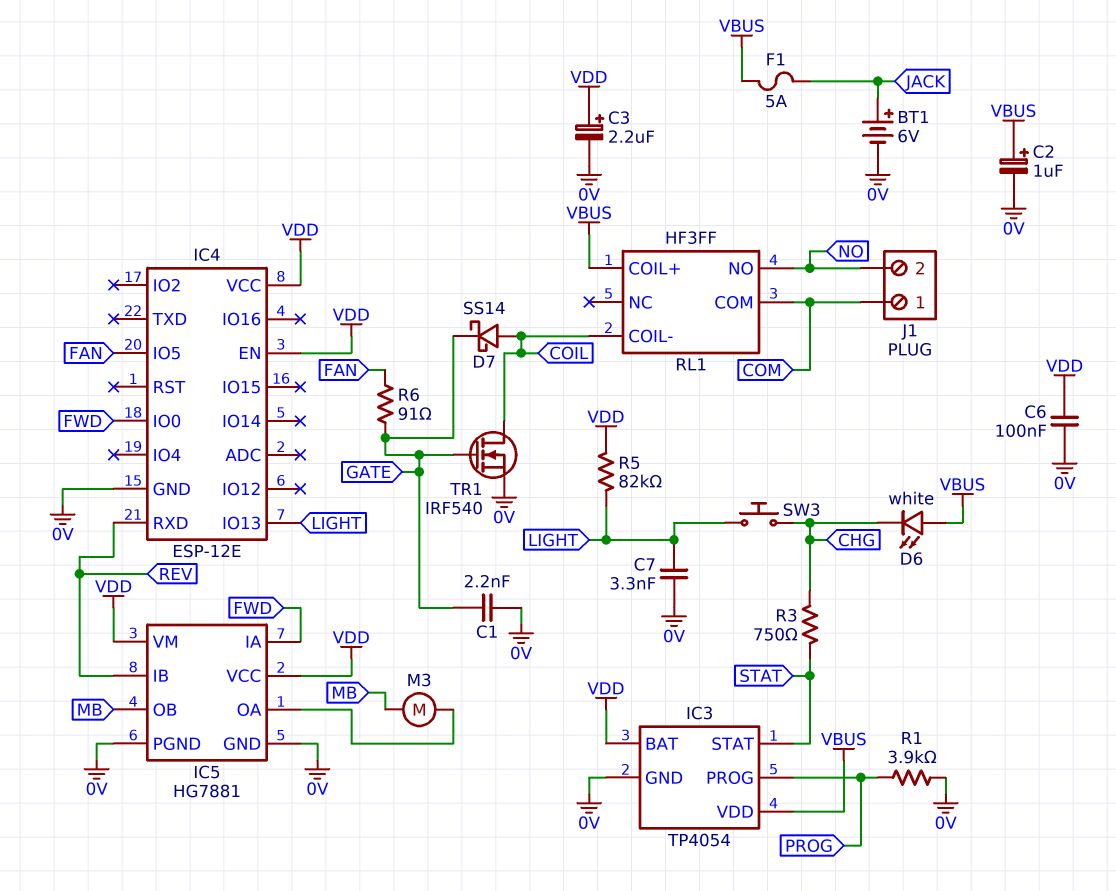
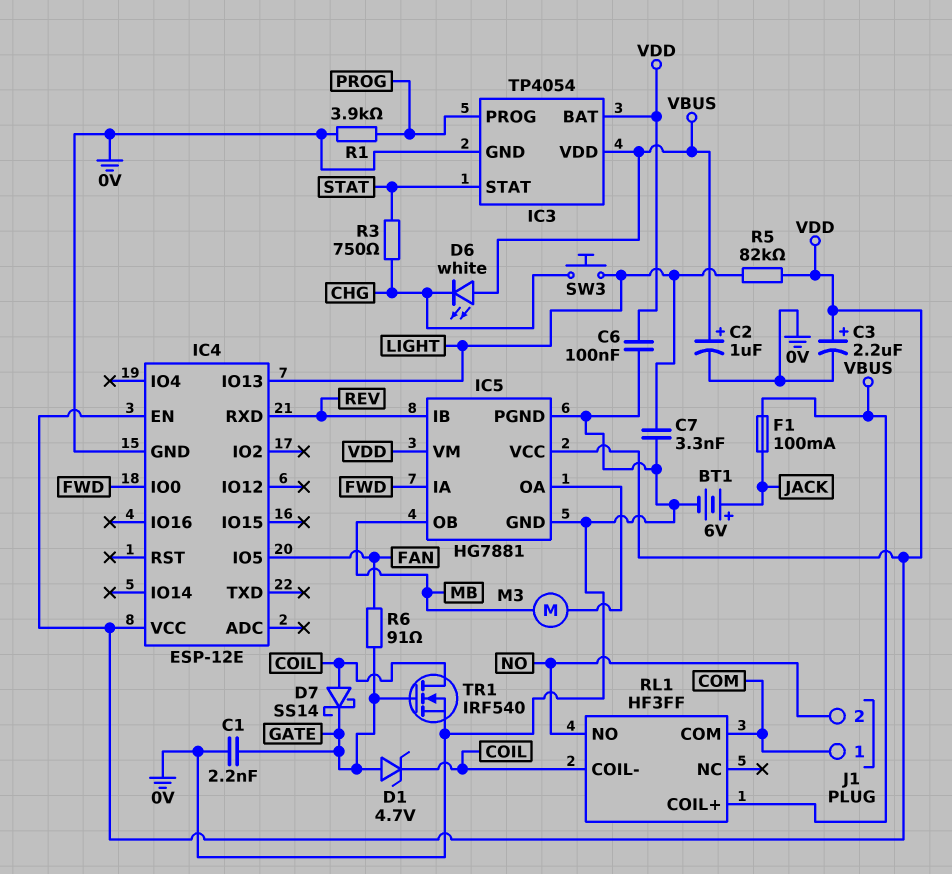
D1: none -> zener 4.7V (A GATE, K COIL)
F1: 5A (JACK, VBUS) -> 100mA (JACK, VBUS)

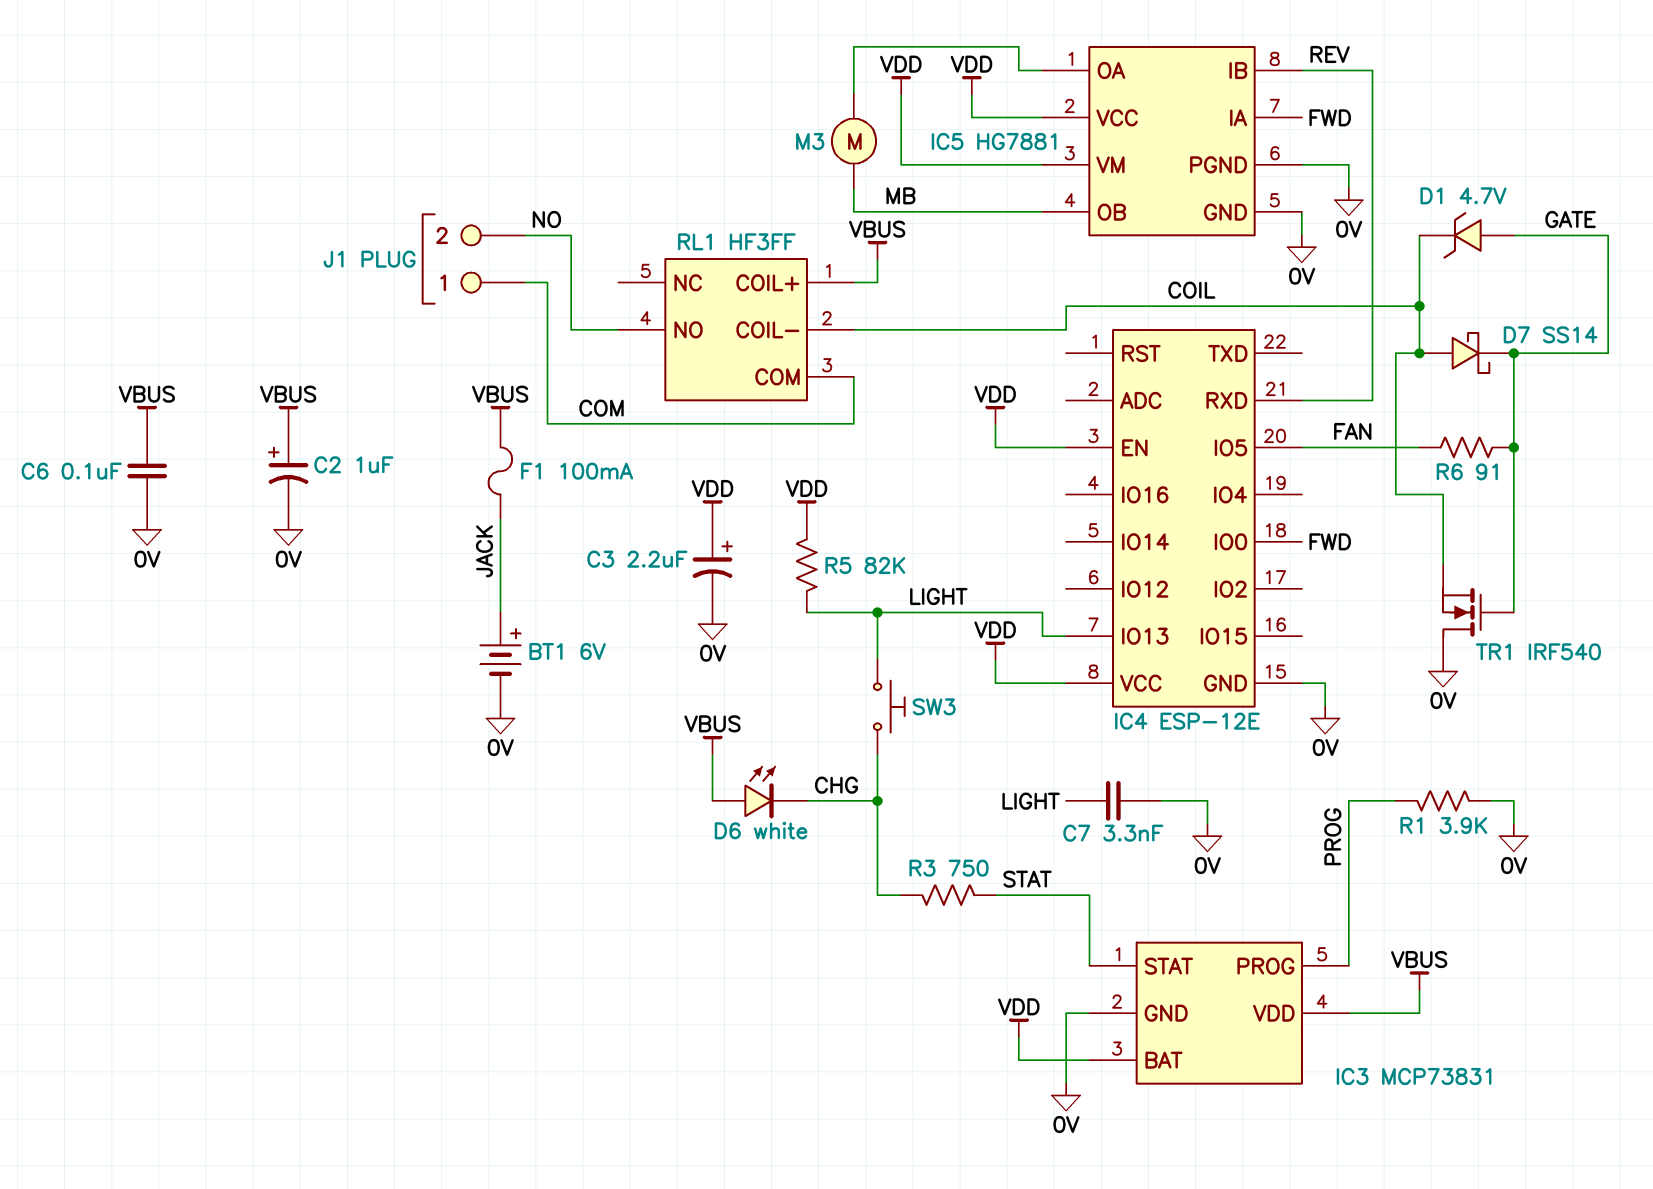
C1: 2.2nF (0V, GATE) -> none
C6: 100nF (0V, VDD) -> 100nF (0V, VBUS)
IC3: TP4054 -> MCP73831
TR1: NMOS IRF540 (G GATE, D COIL, S 0V) -> NMOS IRF540 (G GATE, D 0V, S COIL)

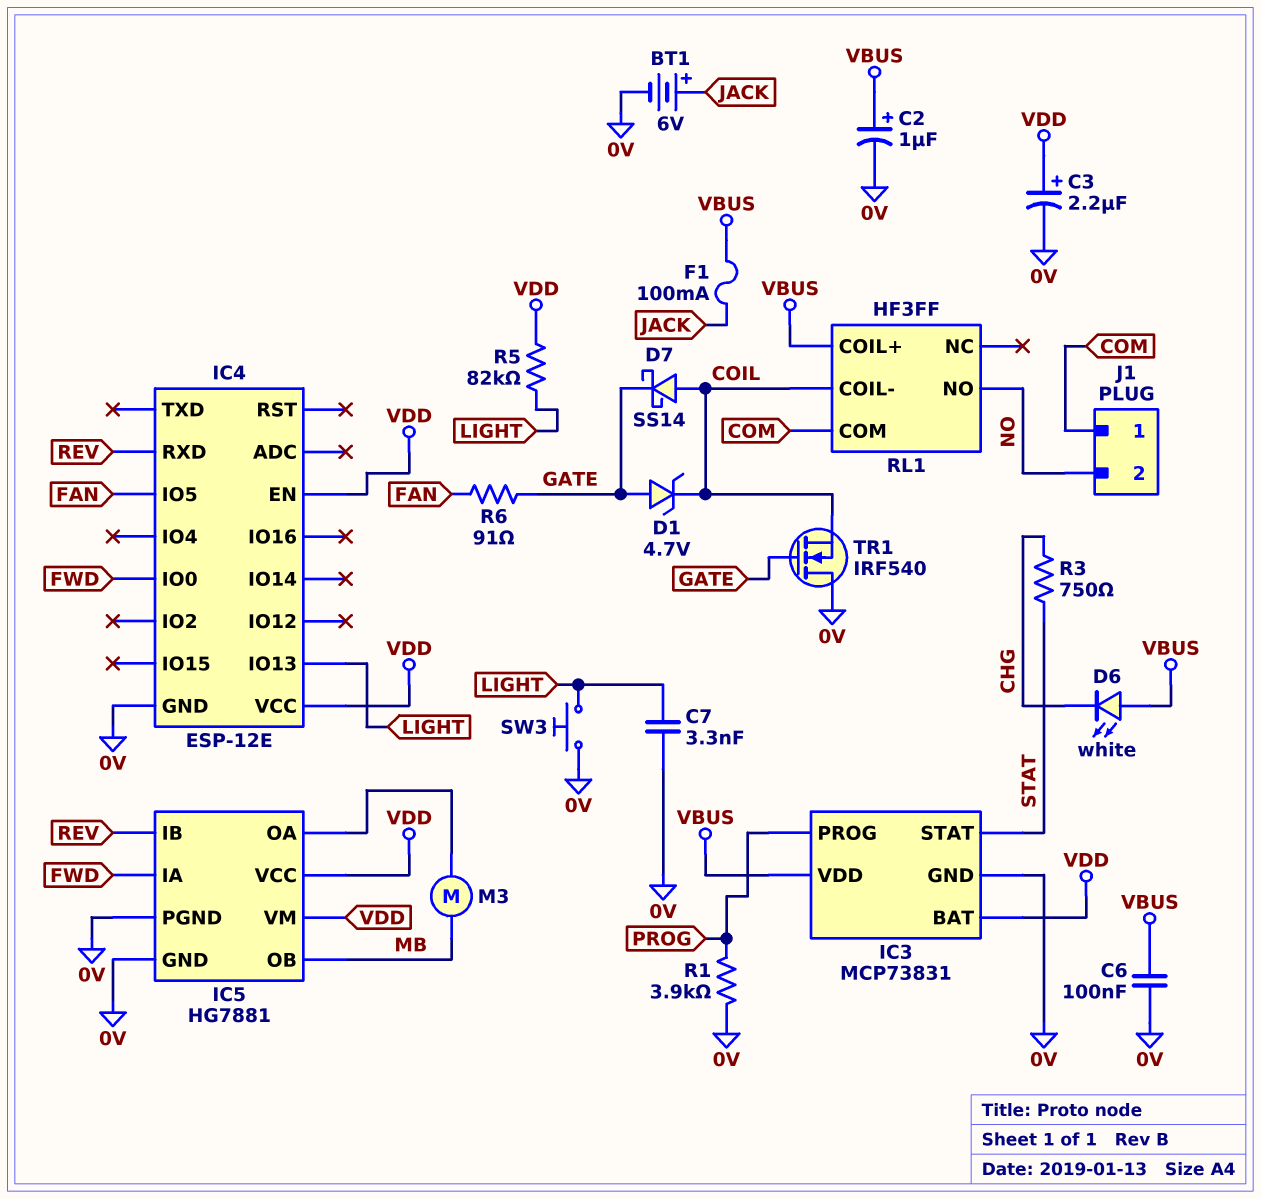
SW3: button (CHG, LIGHT) -> button (0V, LIGHT)

